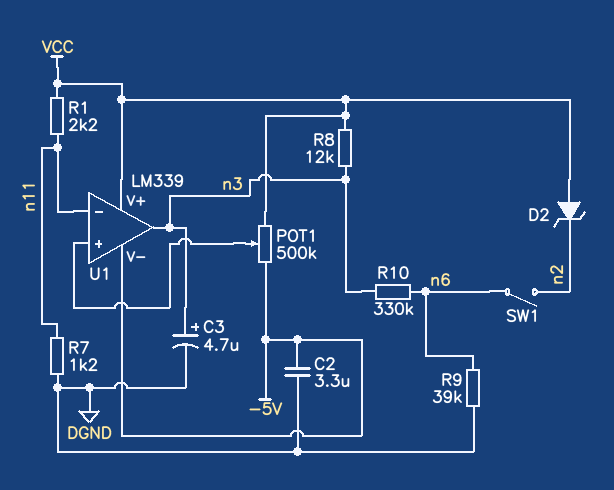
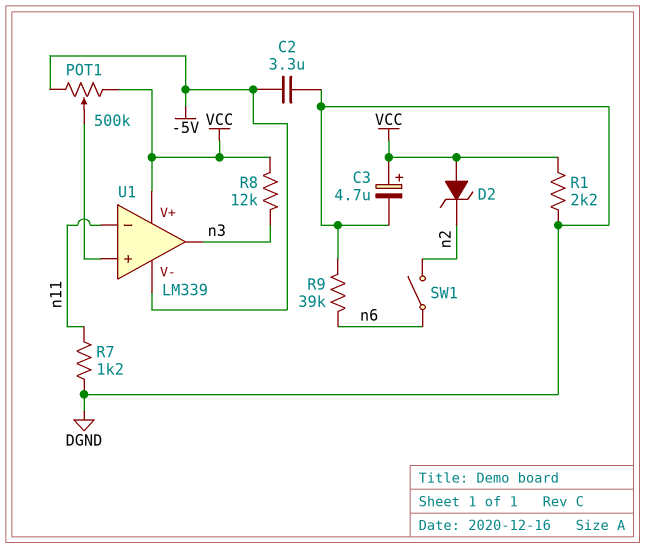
C3: 4.7uF (plus n3, minus DGND) -> 4.7uF (plus VCC, minus DGND)
R1: 2.2k (VCC, n11) -> 2.2k (DGND, VCC)
R10: 330k (n3, n6) -> none

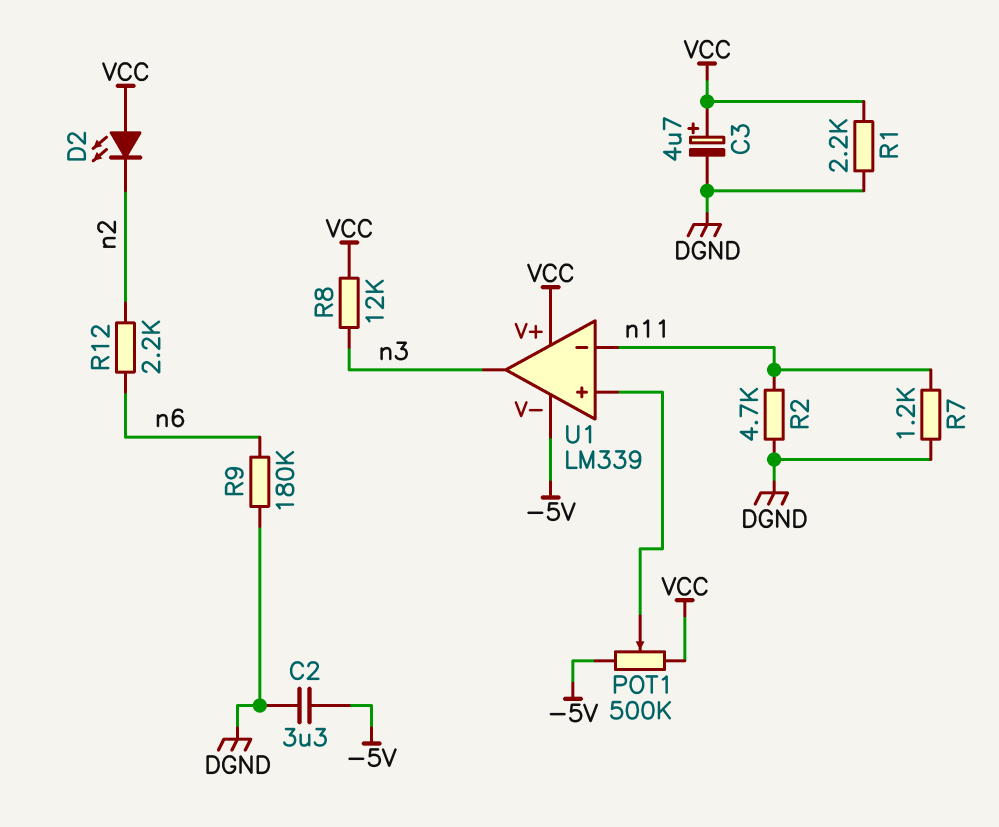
D2: zener (A VCC, K n2) -> LED (A VCC, K n2)
R2: none -> 4.7k (DGND, n11)
R9: 39k (DGND, n6) -> 180k (DGND, n6)
R12: none -> 2.2k (n2, n6)
SW1: switch (n2, n6) -> none

